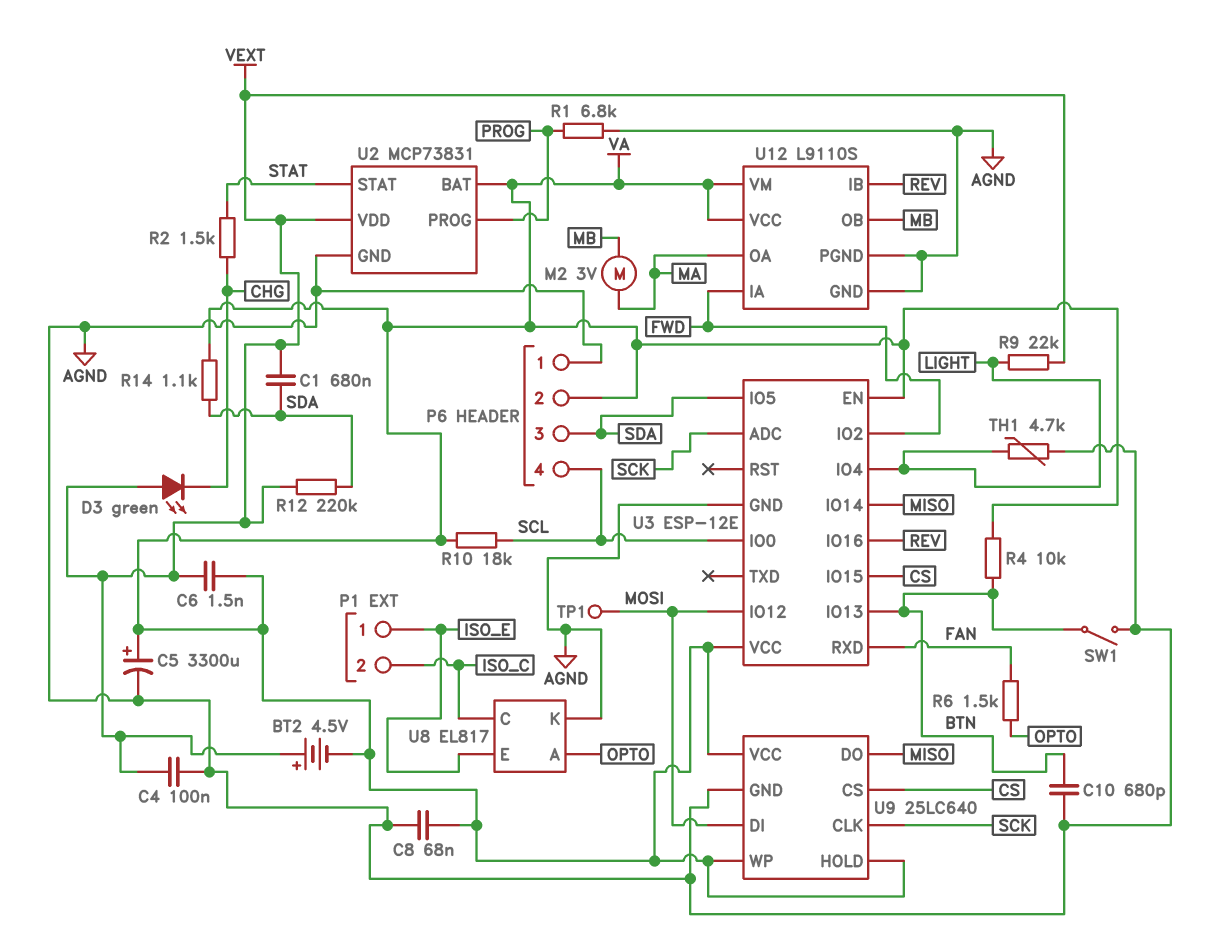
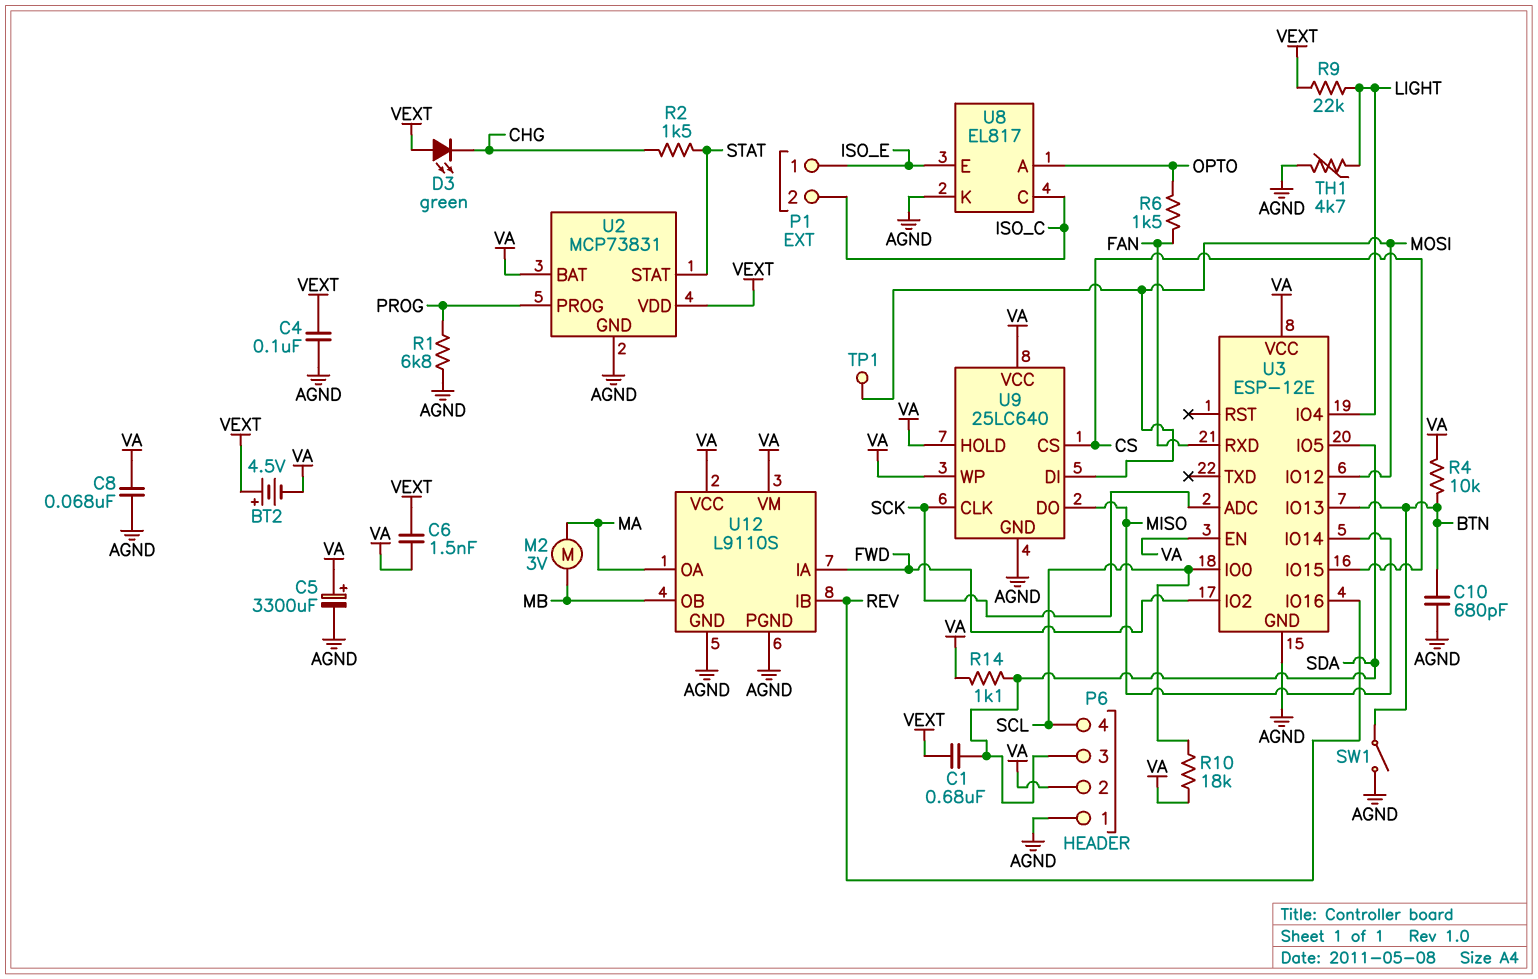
R12: 220k (SDA, VEXT) -> none

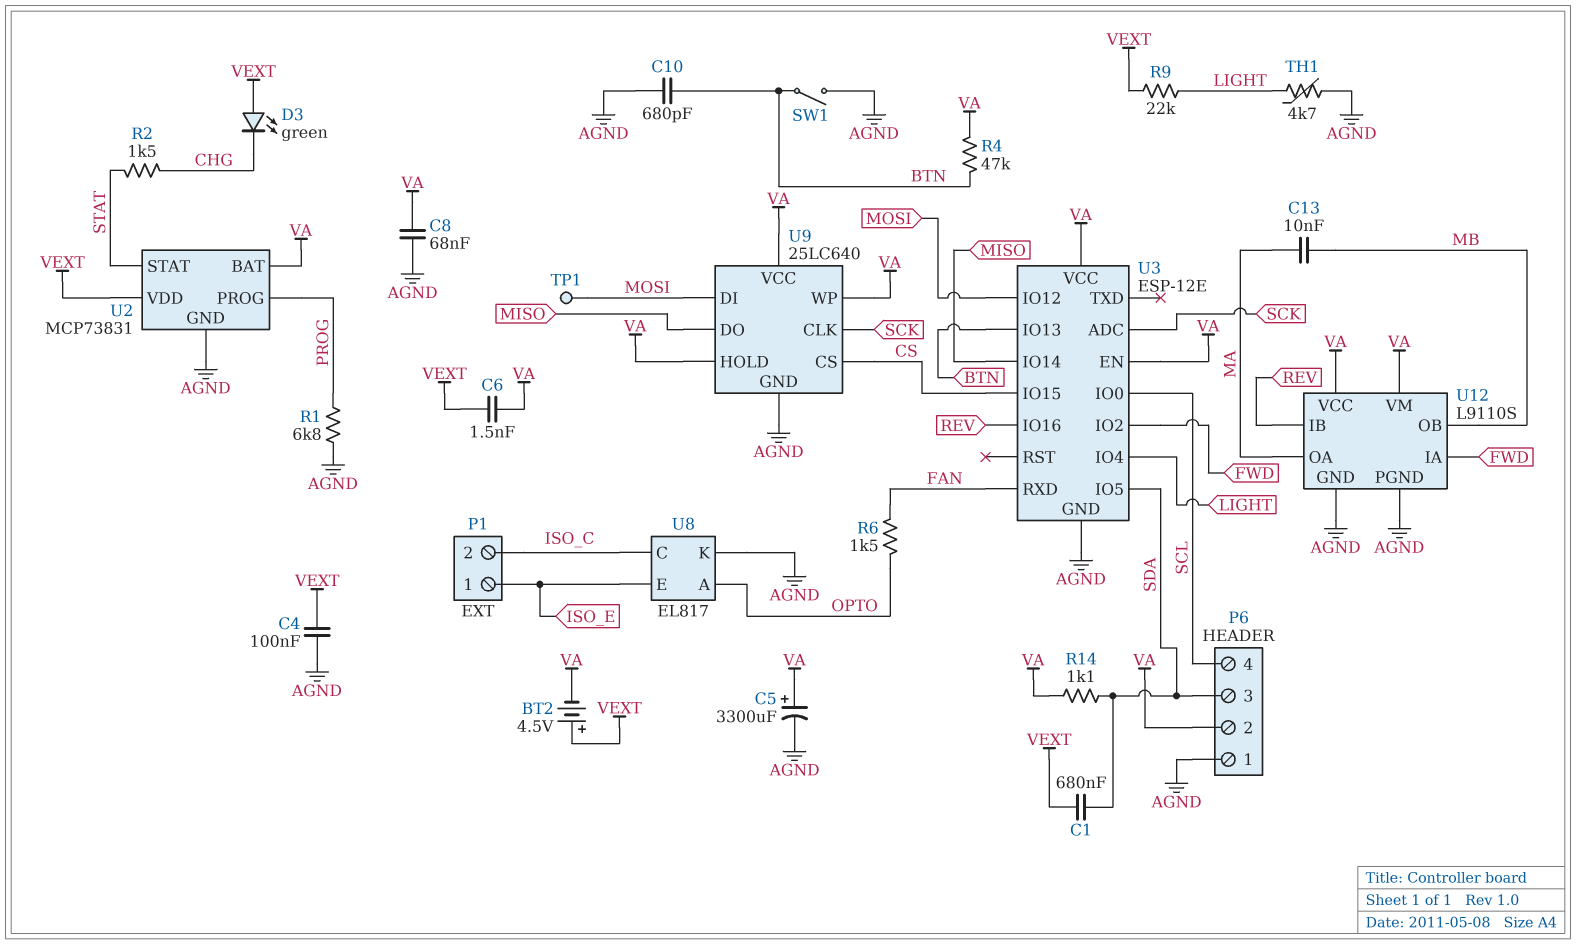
C13: none -> 10nF (MA, MB)
M2: motor 3V (MA, MB) -> none
R4: 10k (BTN, VA) -> 47k (BTN, VA)
R10: 18k (SCL, VA) -> none

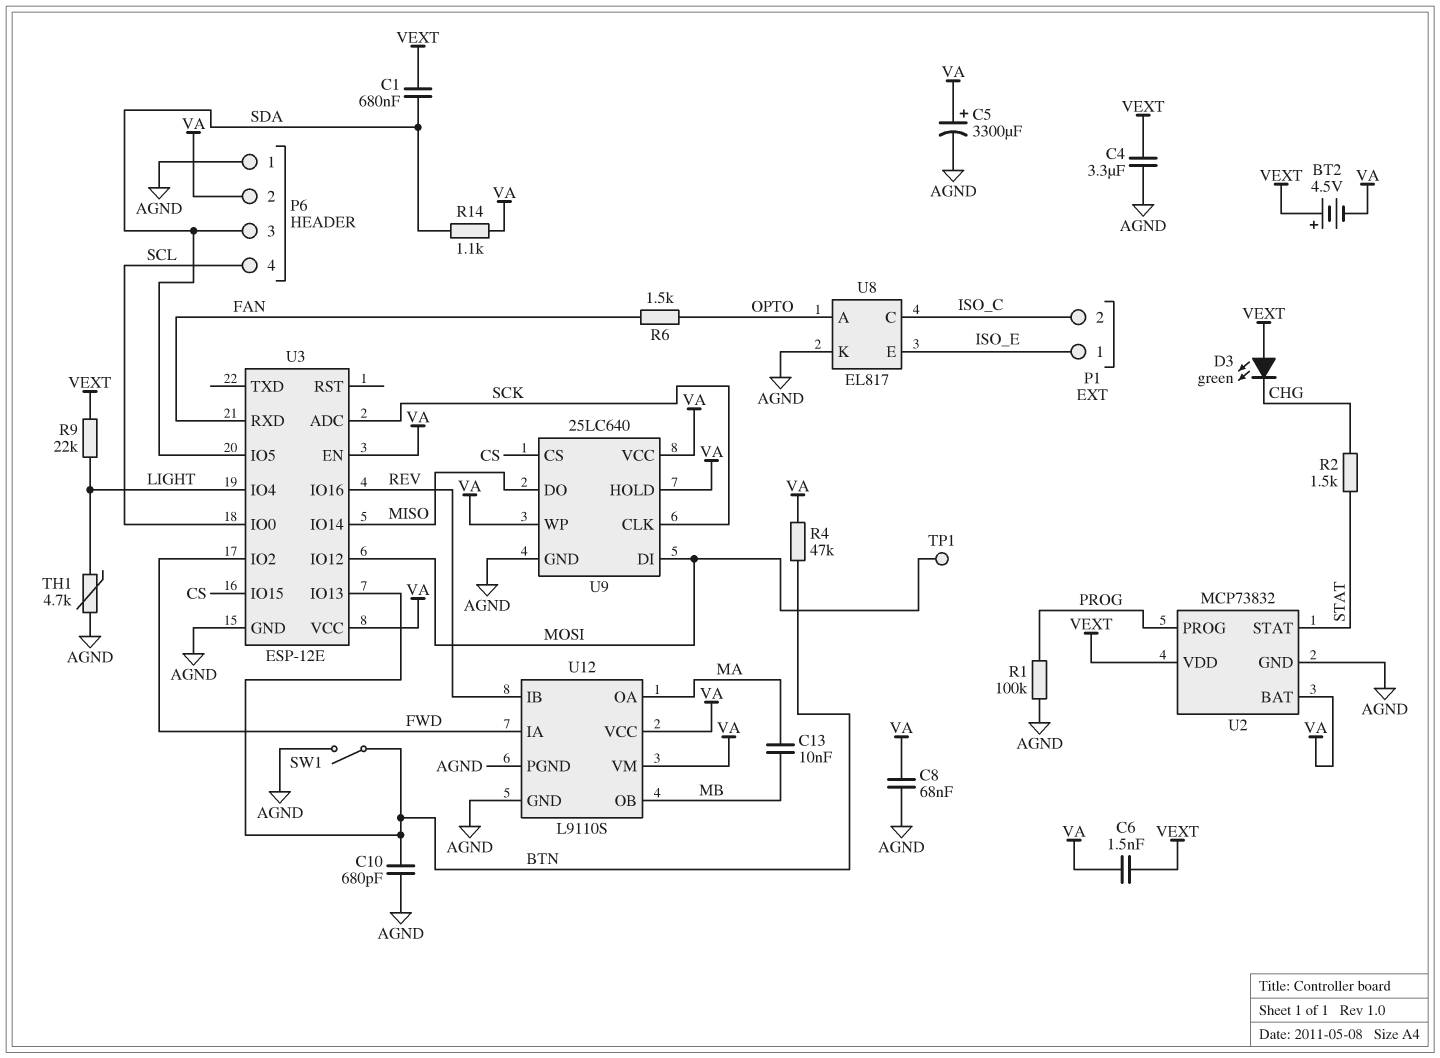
C4: 100nF (AGND, VEXT) -> 3.3uF (AGND, VEXT)
R1: 6.8k (AGND, PROG) -> 100k (AGND, PROG)
U2: MCP73831 -> MCP73832

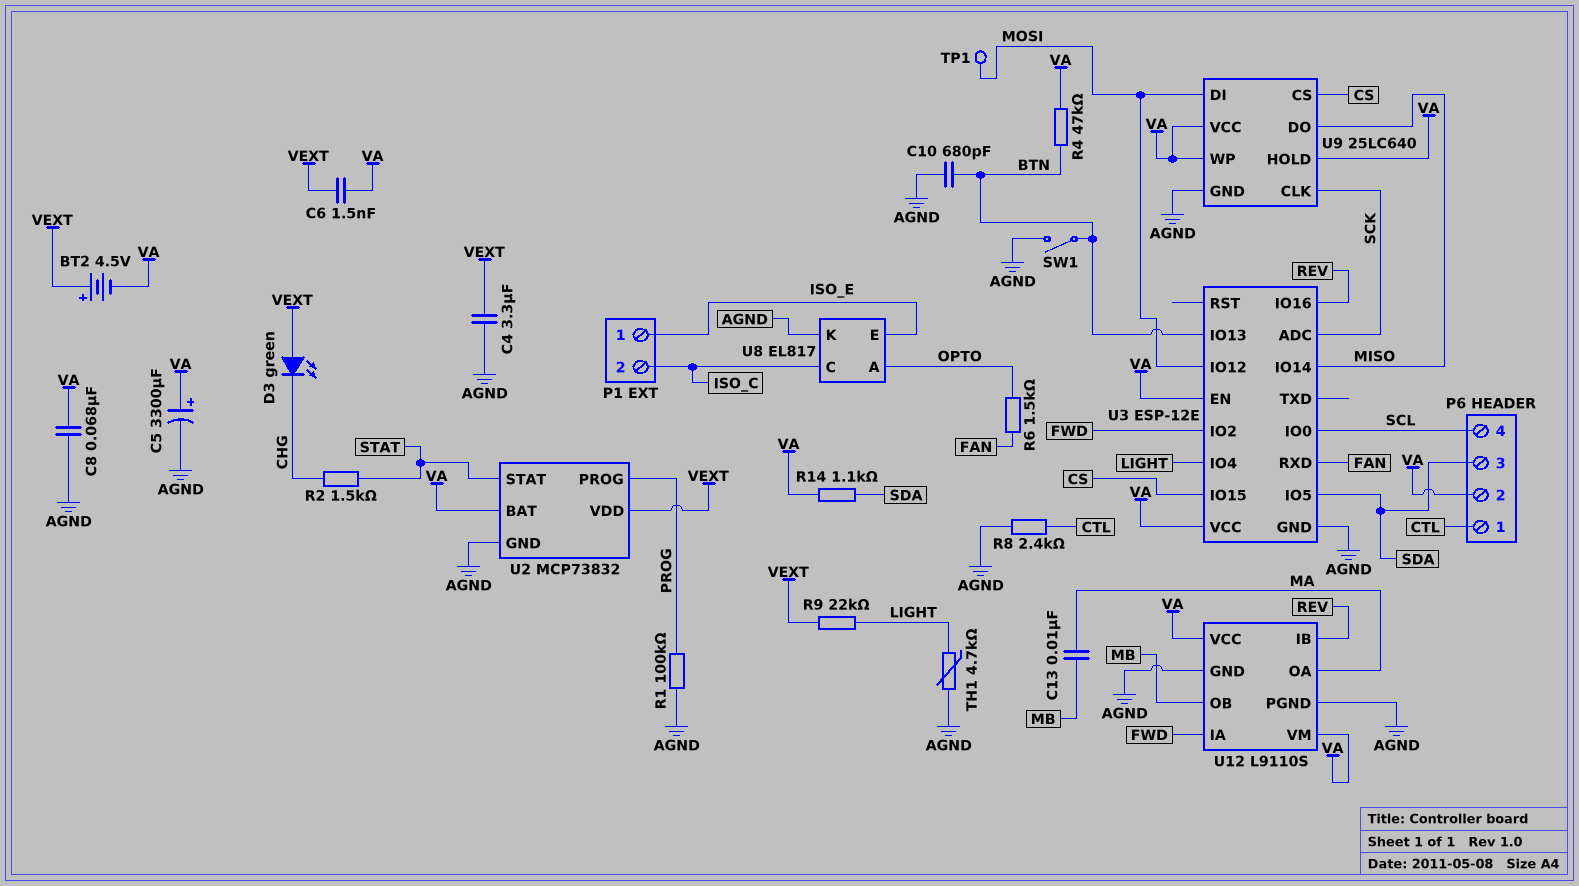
C1: 680nF (SDA, VEXT) -> none
P6 pin 1: AGND -> CTL
R8: none -> 2.4k (AGND, CTL)

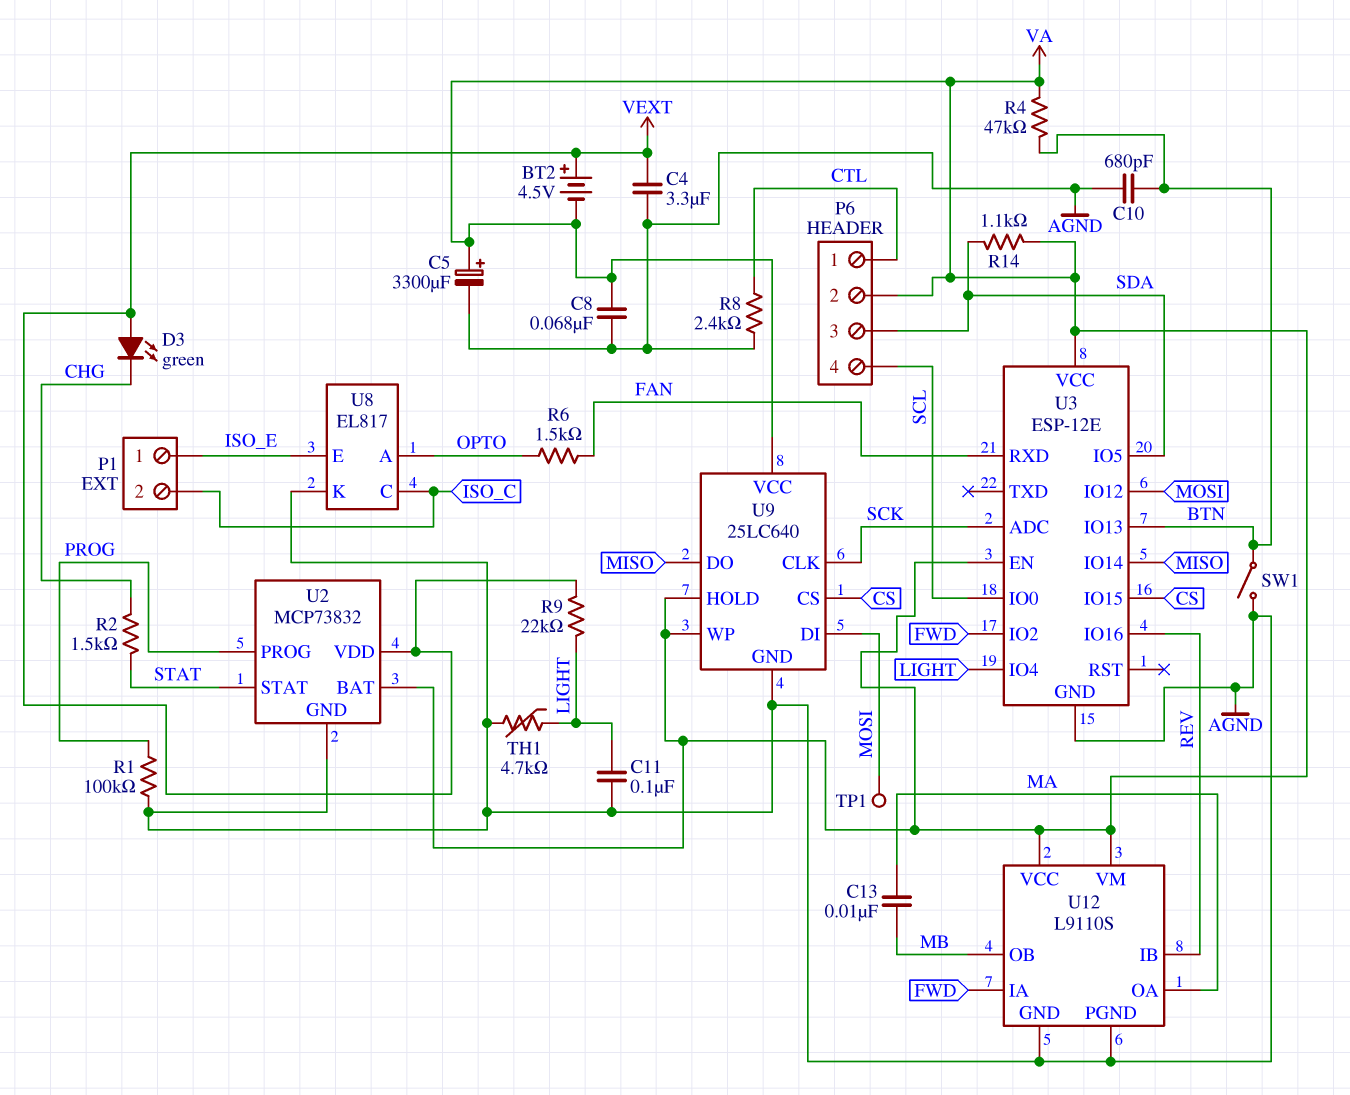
C6: 1.5nF (VA, VEXT) -> none
C11: none -> 100nF (AGND, LIGHT)

